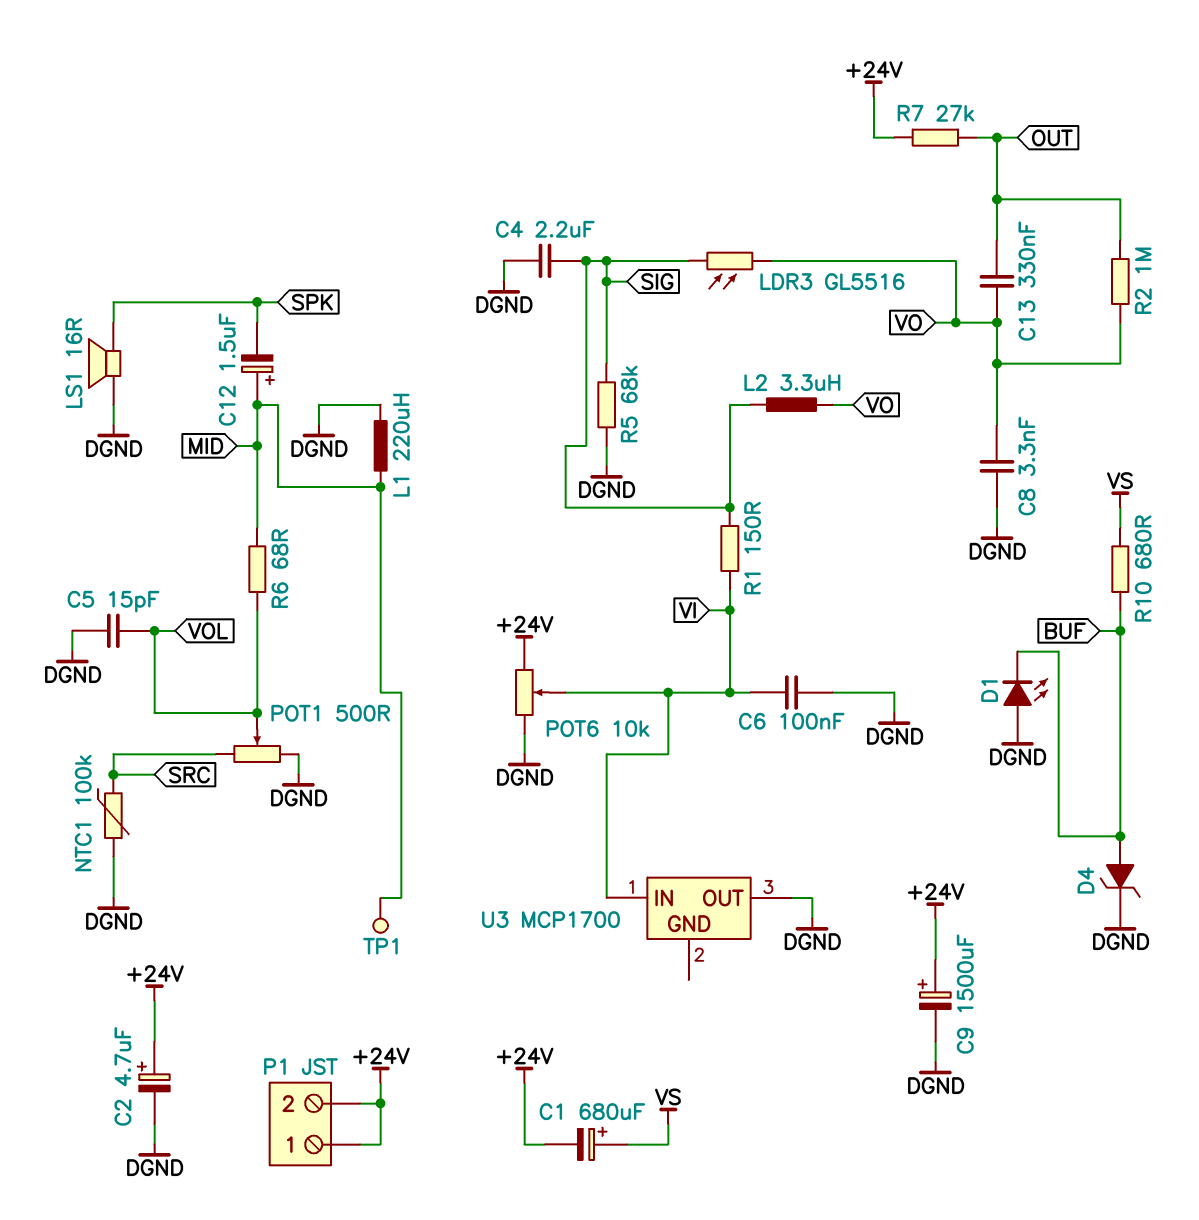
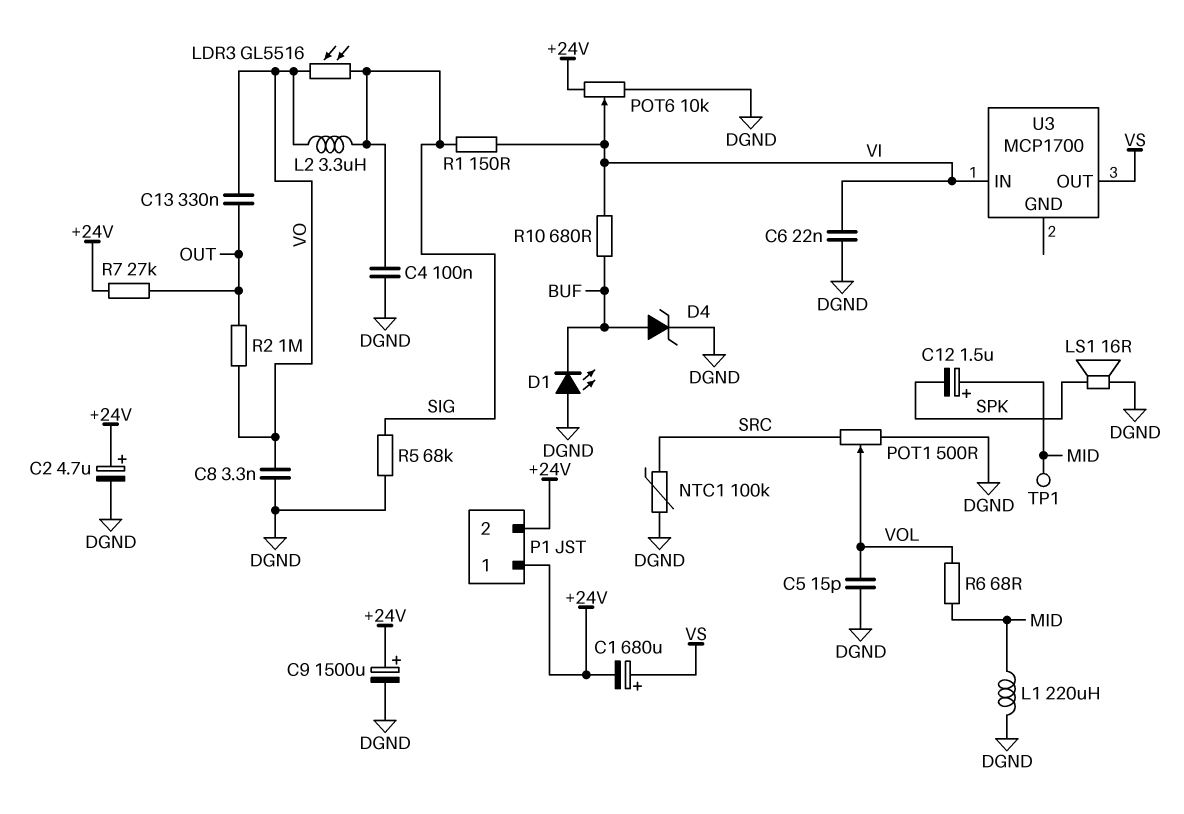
C4: 2.2uF (DGND, SIG) -> 100nF (DGND, SIG)
C6: 100nF (DGND, VI) -> 22nF (DGND, VI)
R10: 680 (BUF, VS) -> 680 (BUF, VI)
U3 pin OUT: DGND -> VS

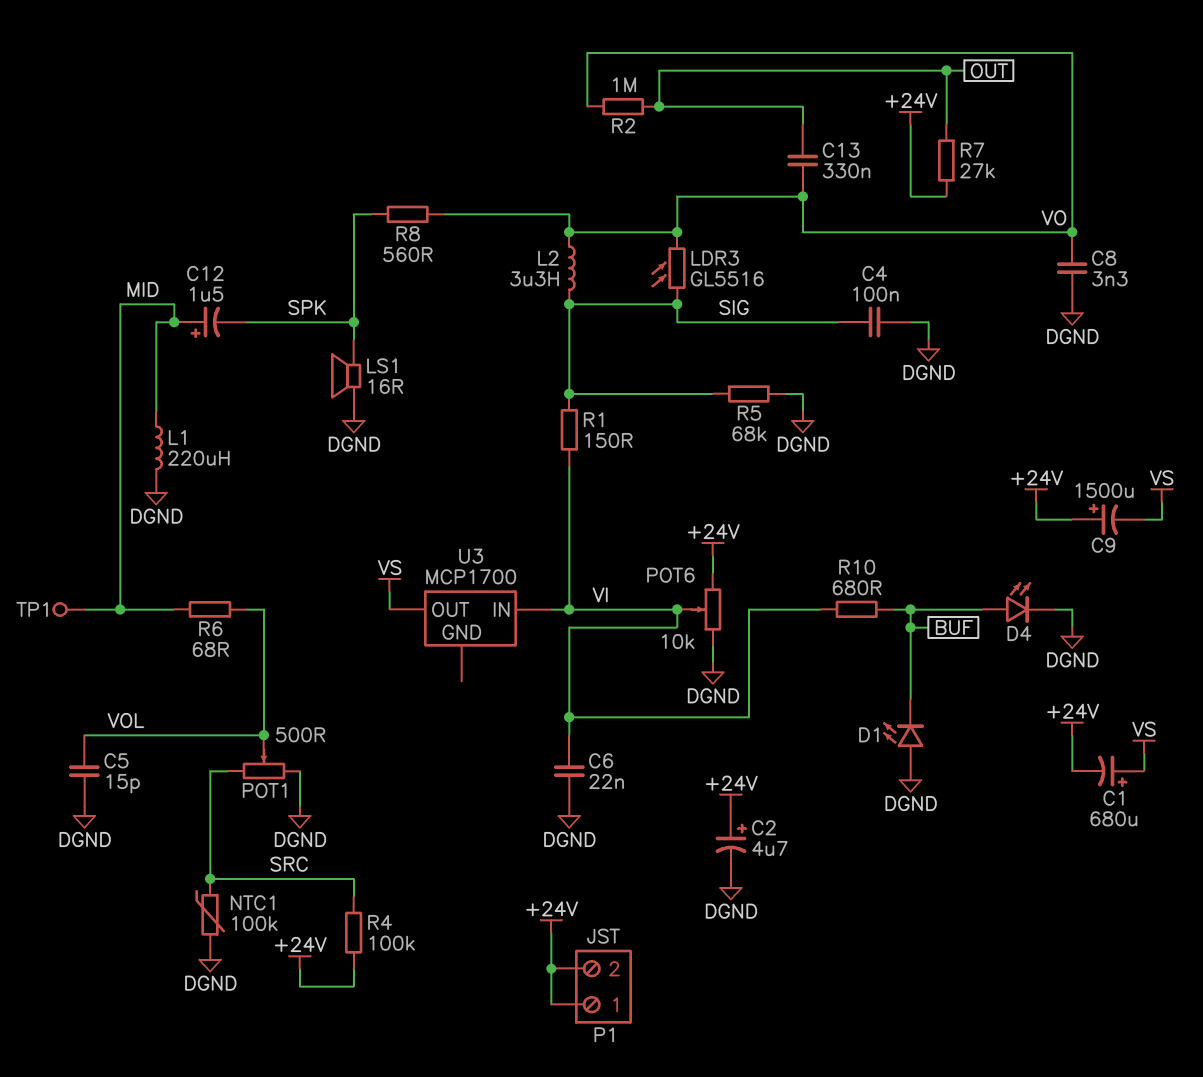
C9: 1500uF (plus +24V, minus DGND) -> 1500uF (plus +24V, minus VS)
D4: zener (A BUF, K DGND) -> LED (A BUF, K DGND)
R4: none -> 100k (+24V, SRC)
R8: none -> 560 (SPK, VO)

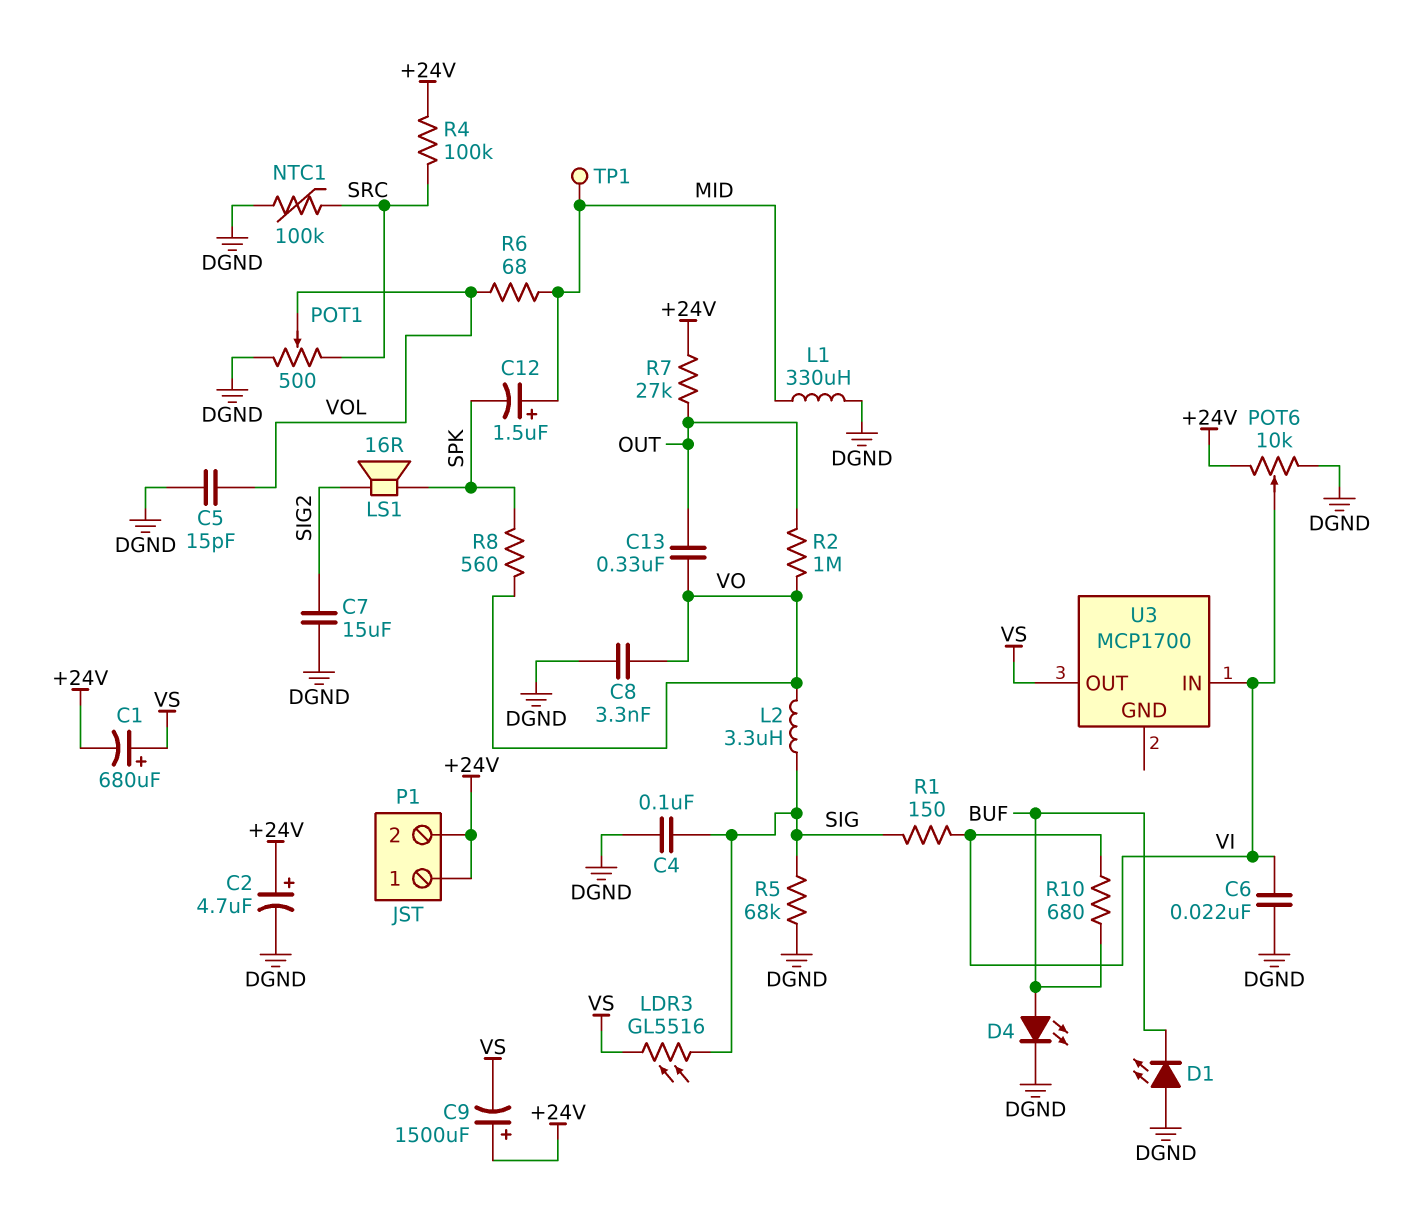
C7: none -> 15uF (DGND, SIG2)
L1: 220uH (DGND, MID) -> 330uH (DGND, MID)
LDR3: GL5516 (SIG, VO) -> GL5516 (SIG, VS)
LS1: speaker 16R (DGND, SPK) -> speaker 16R (SIG2, SPK)

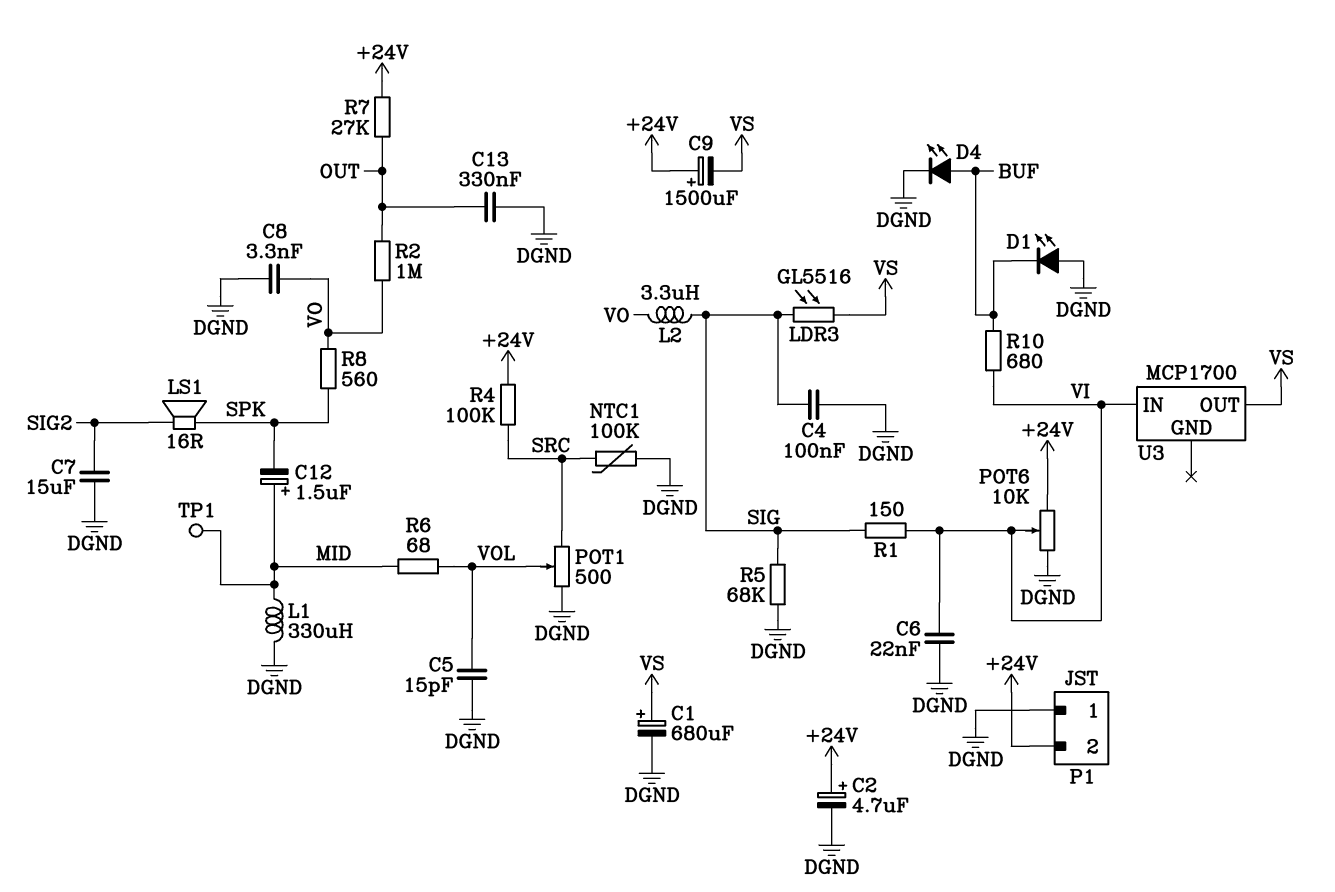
C1: 680uF (plus VS, minus +24V) -> 680uF (plus VS, minus DGND)
C13: 330nF (OUT, VO) -> 330nF (DGND, OUT)
P1 pin 1: +24V -> DGND

